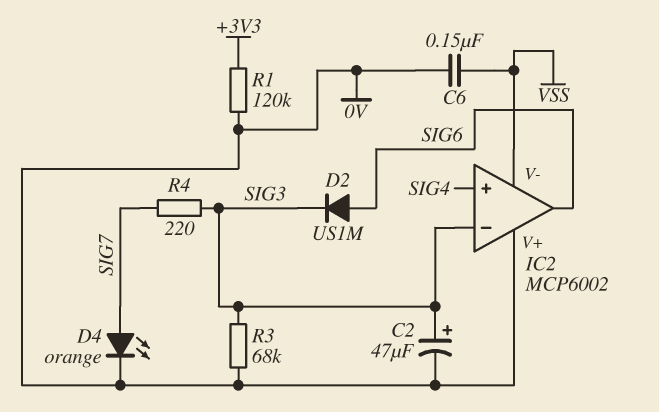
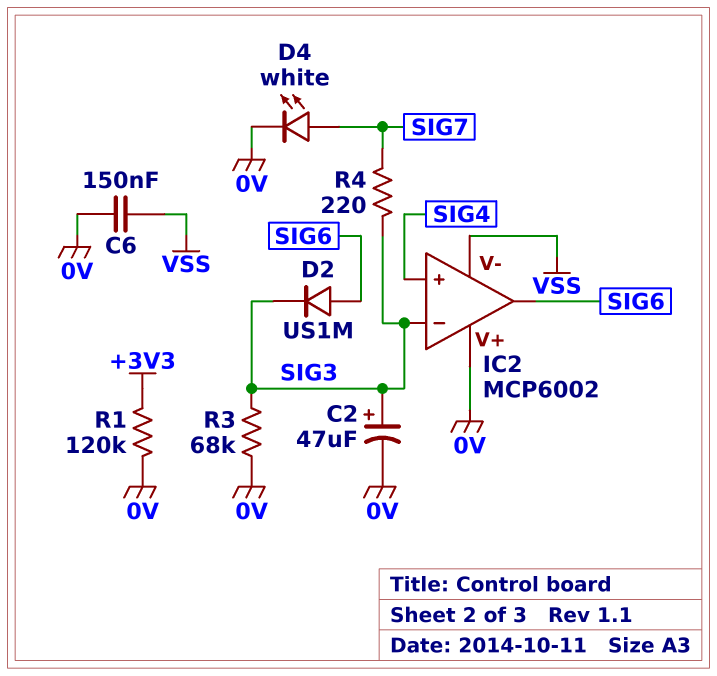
D4: LED orange (A SIG7, K 0V) -> LED white (A SIG7, K 0V)

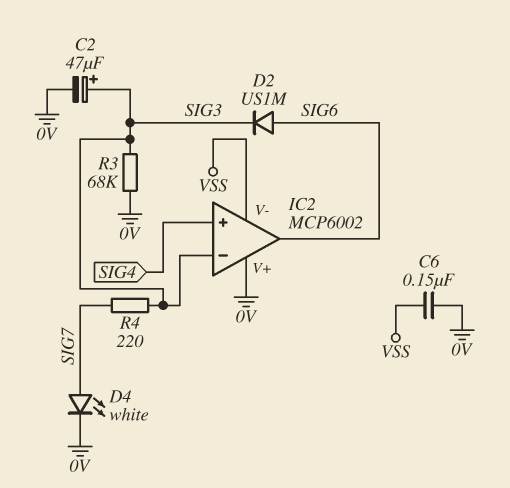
R1: 120k (+3V3, 0V) -> none

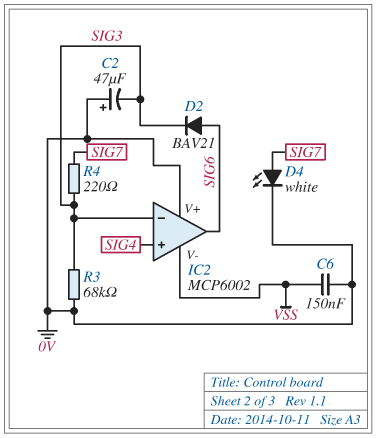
C2: 47uF (plus SIG3, minus 0V) -> 47uF (plus 0V, minus SIG3)
D2: diode US1M (A SIG6, K SIG3) -> diode BAV21 (A SIG6, K SIG3)

